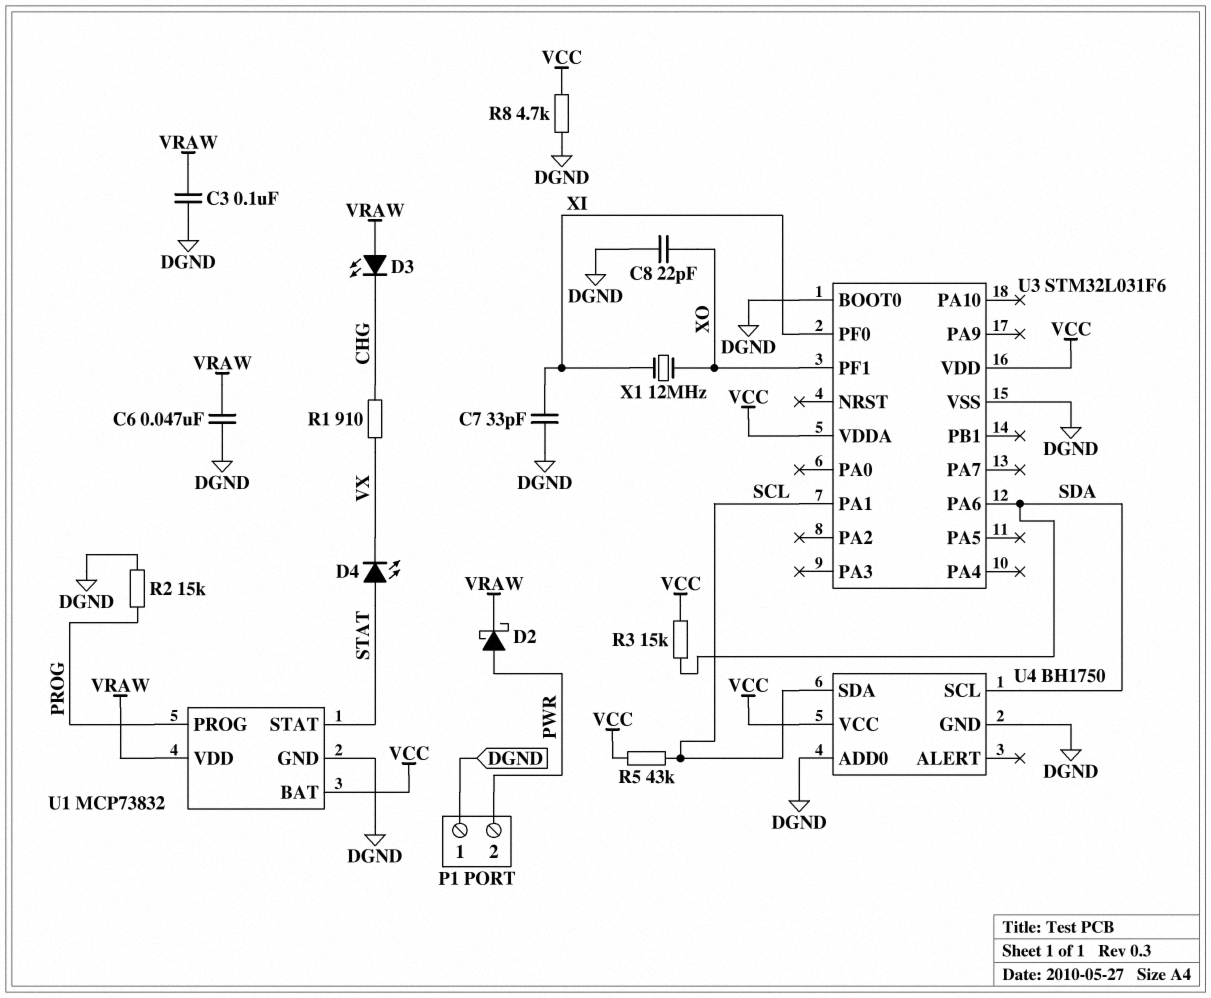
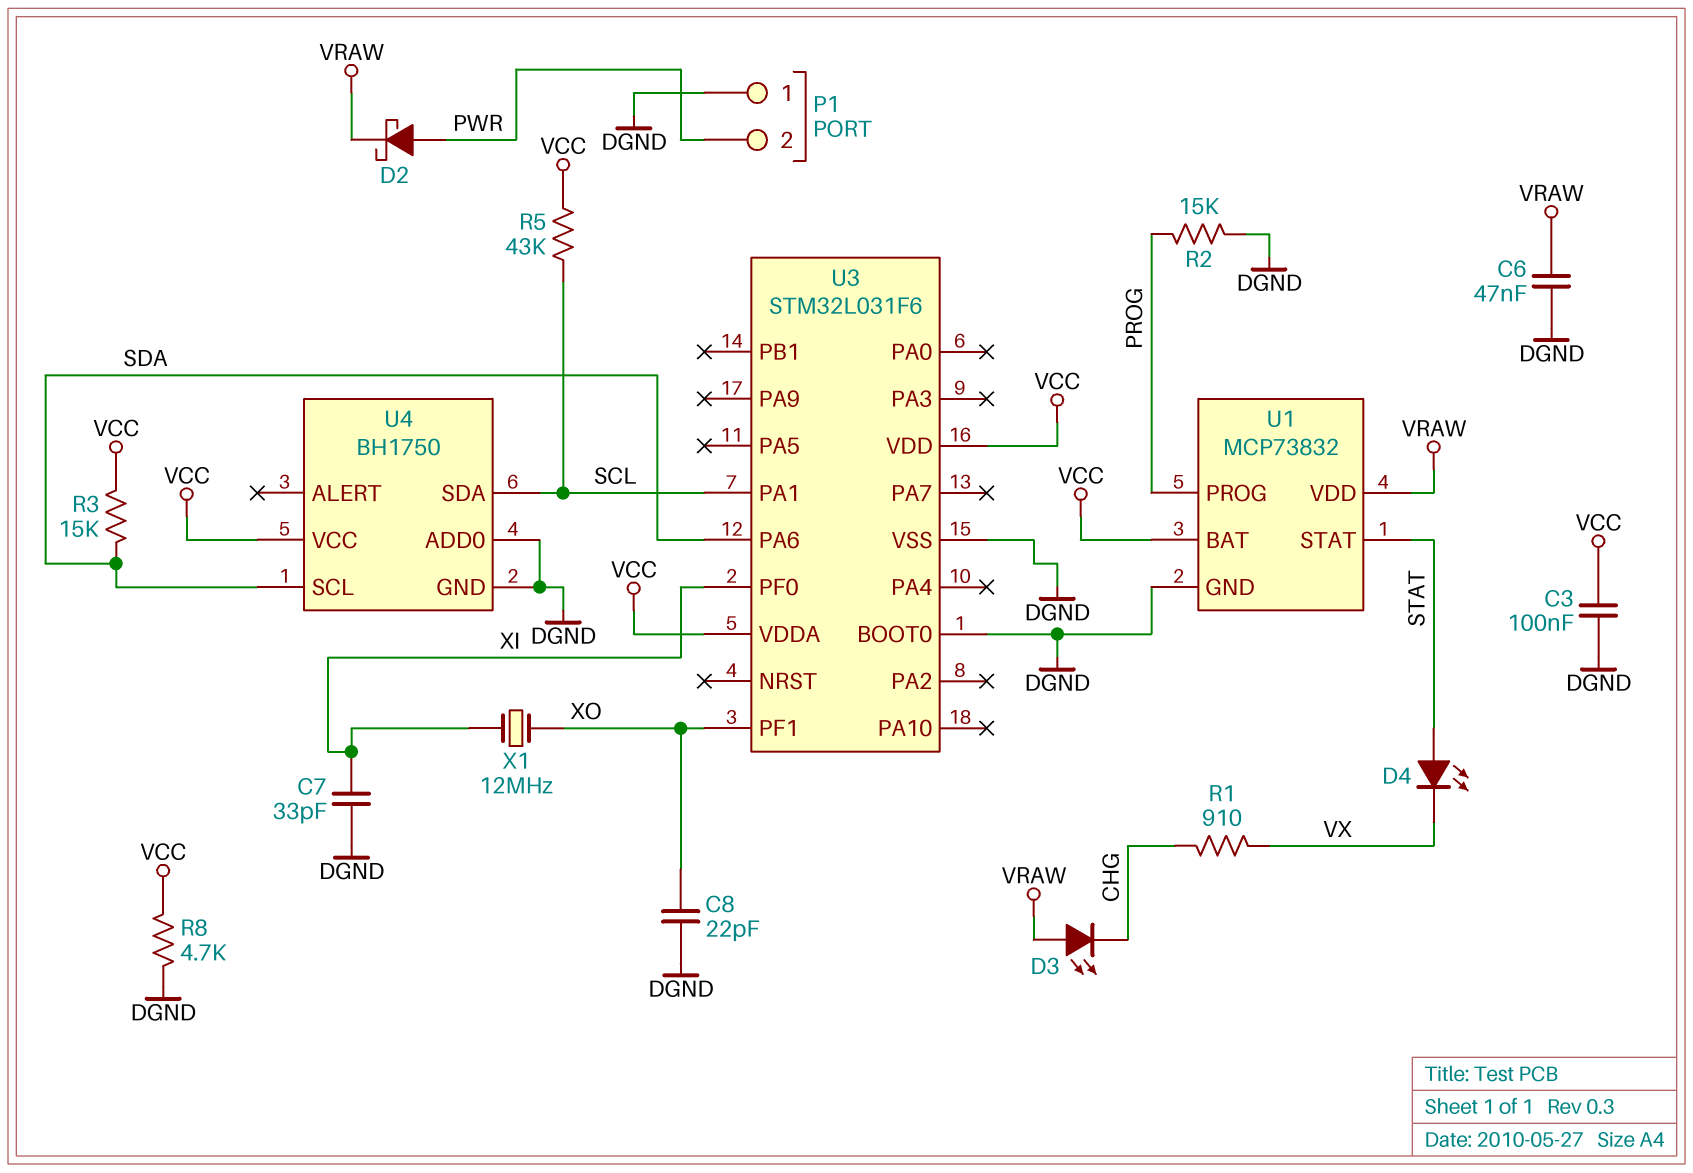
C3: 100nF (DGND, VRAW) -> 100nF (DGND, VCC)

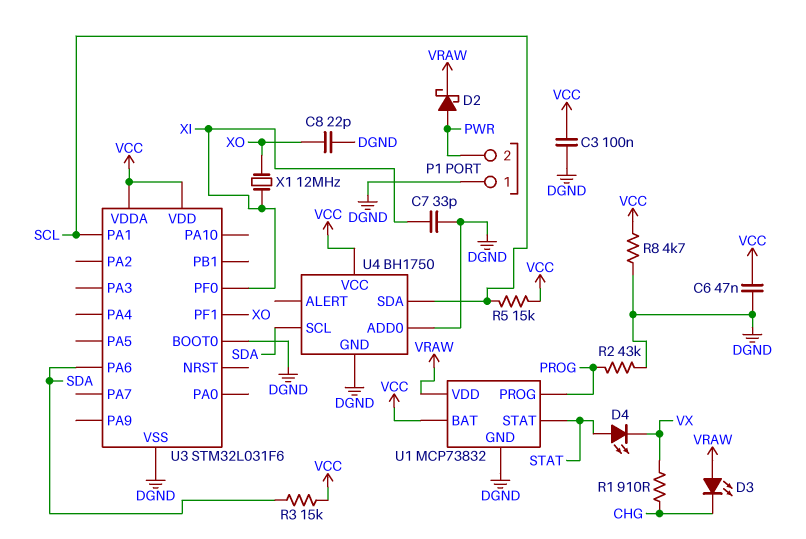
C6: 47nF (DGND, VRAW) -> 47nF (DGND, VCC)
R2: 15k (DGND, PROG) -> 43k (DGND, PROG)
R5: 43k (SCL, VCC) -> 15k (SCL, VCC)

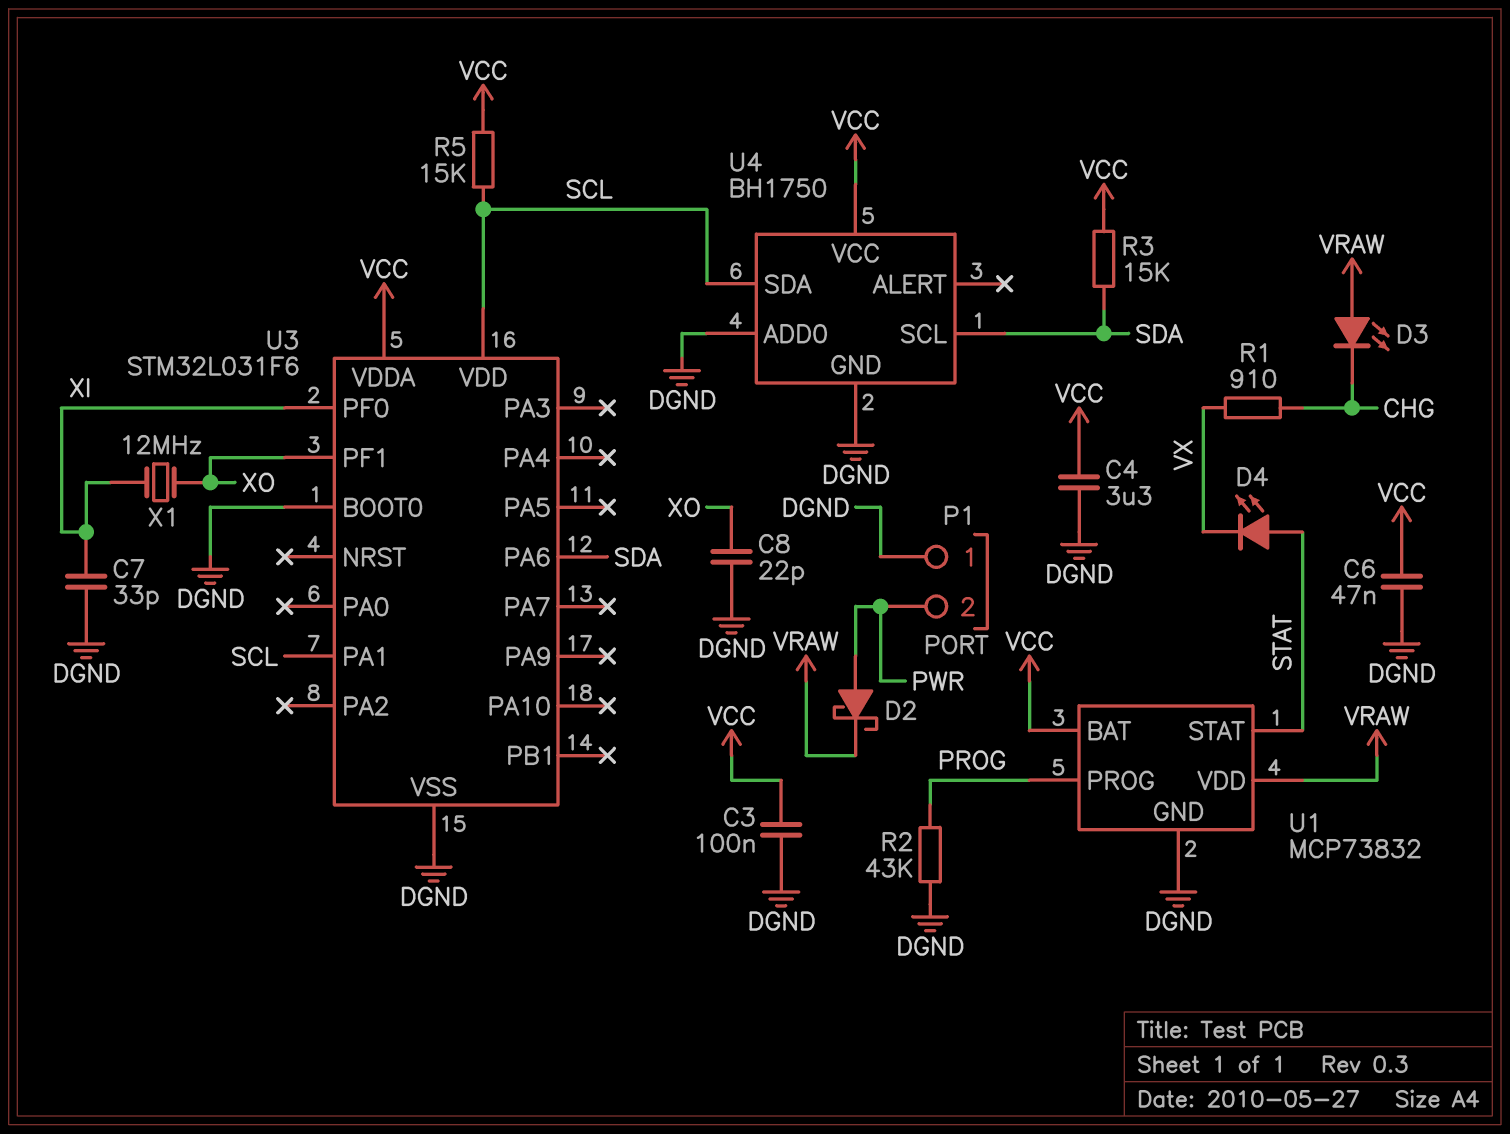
C4: none -> 3.3uF (DGND, VCC)
R8: 4.7k (DGND, VCC) -> none
U3 pin VDD: VCC -> SCL

